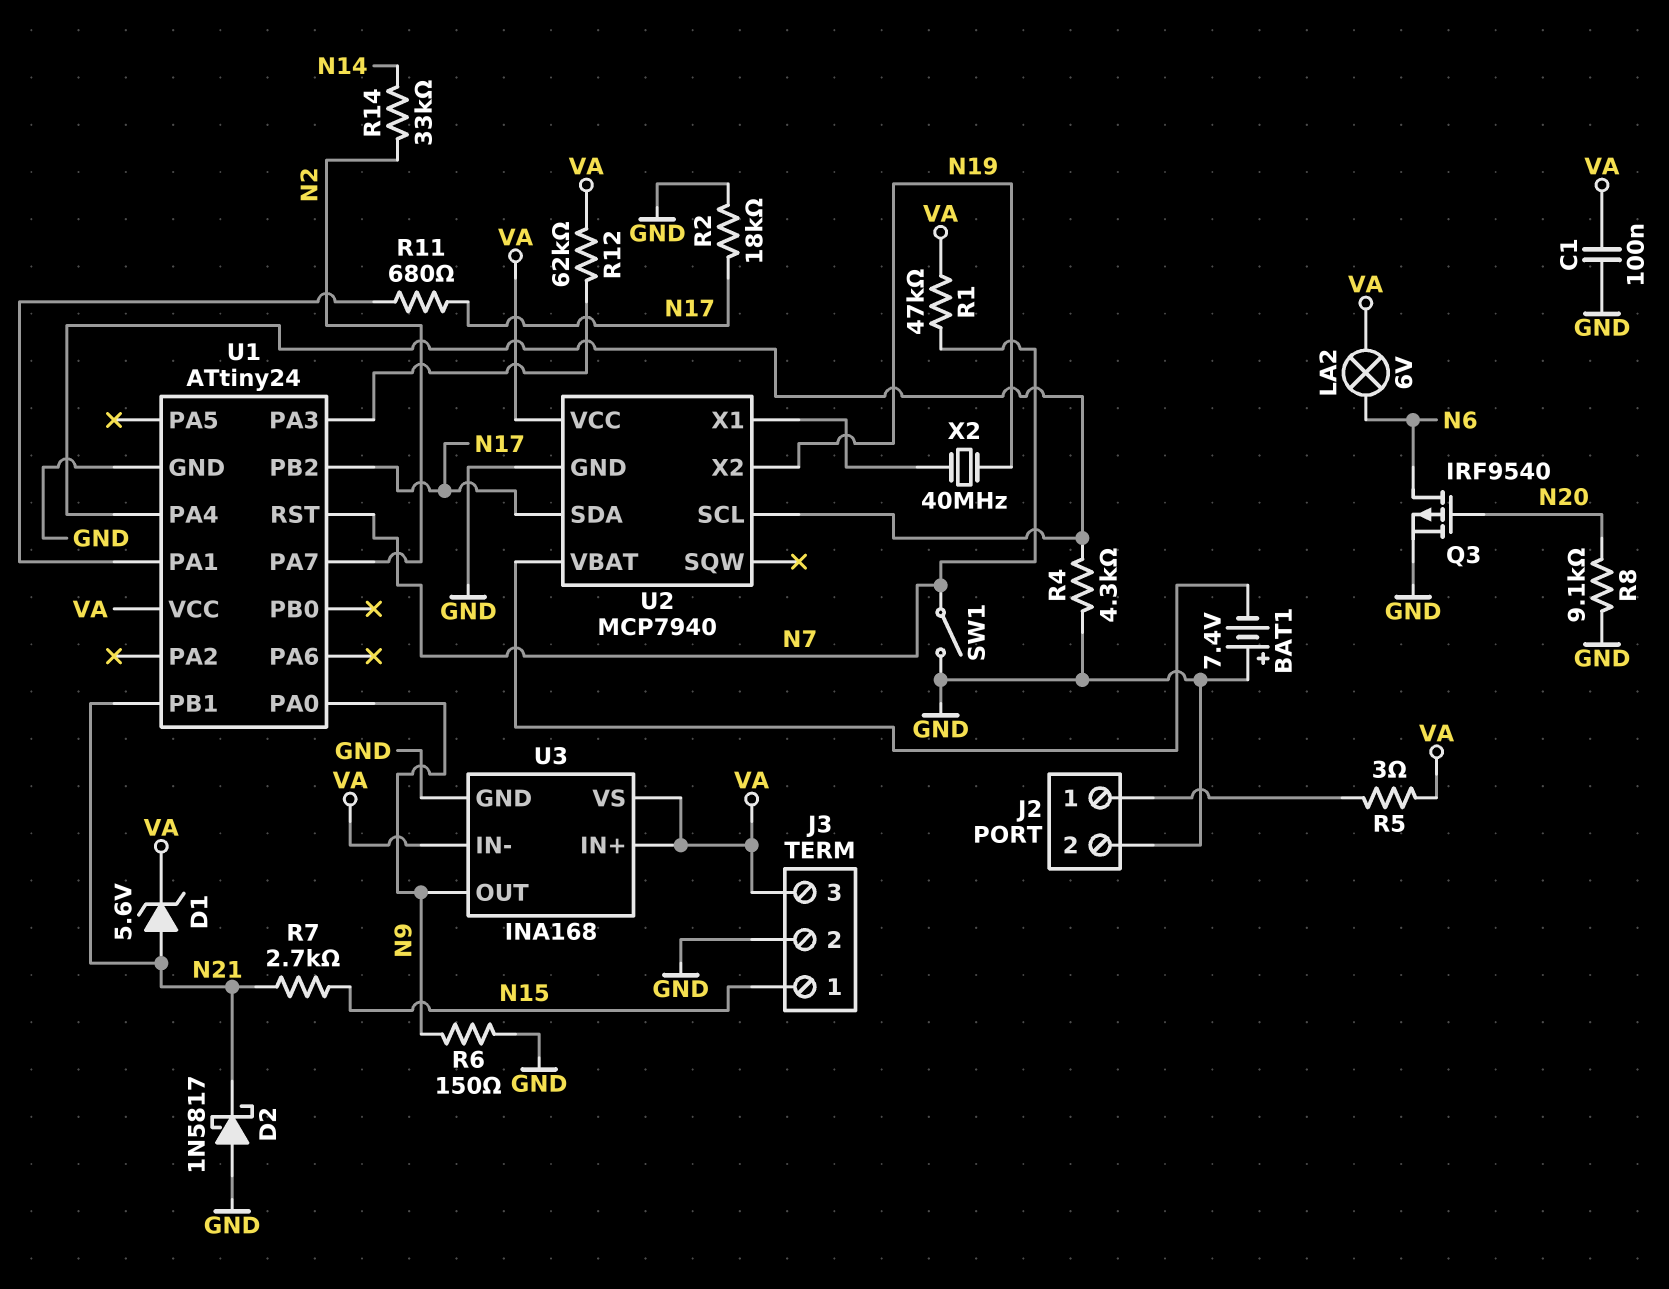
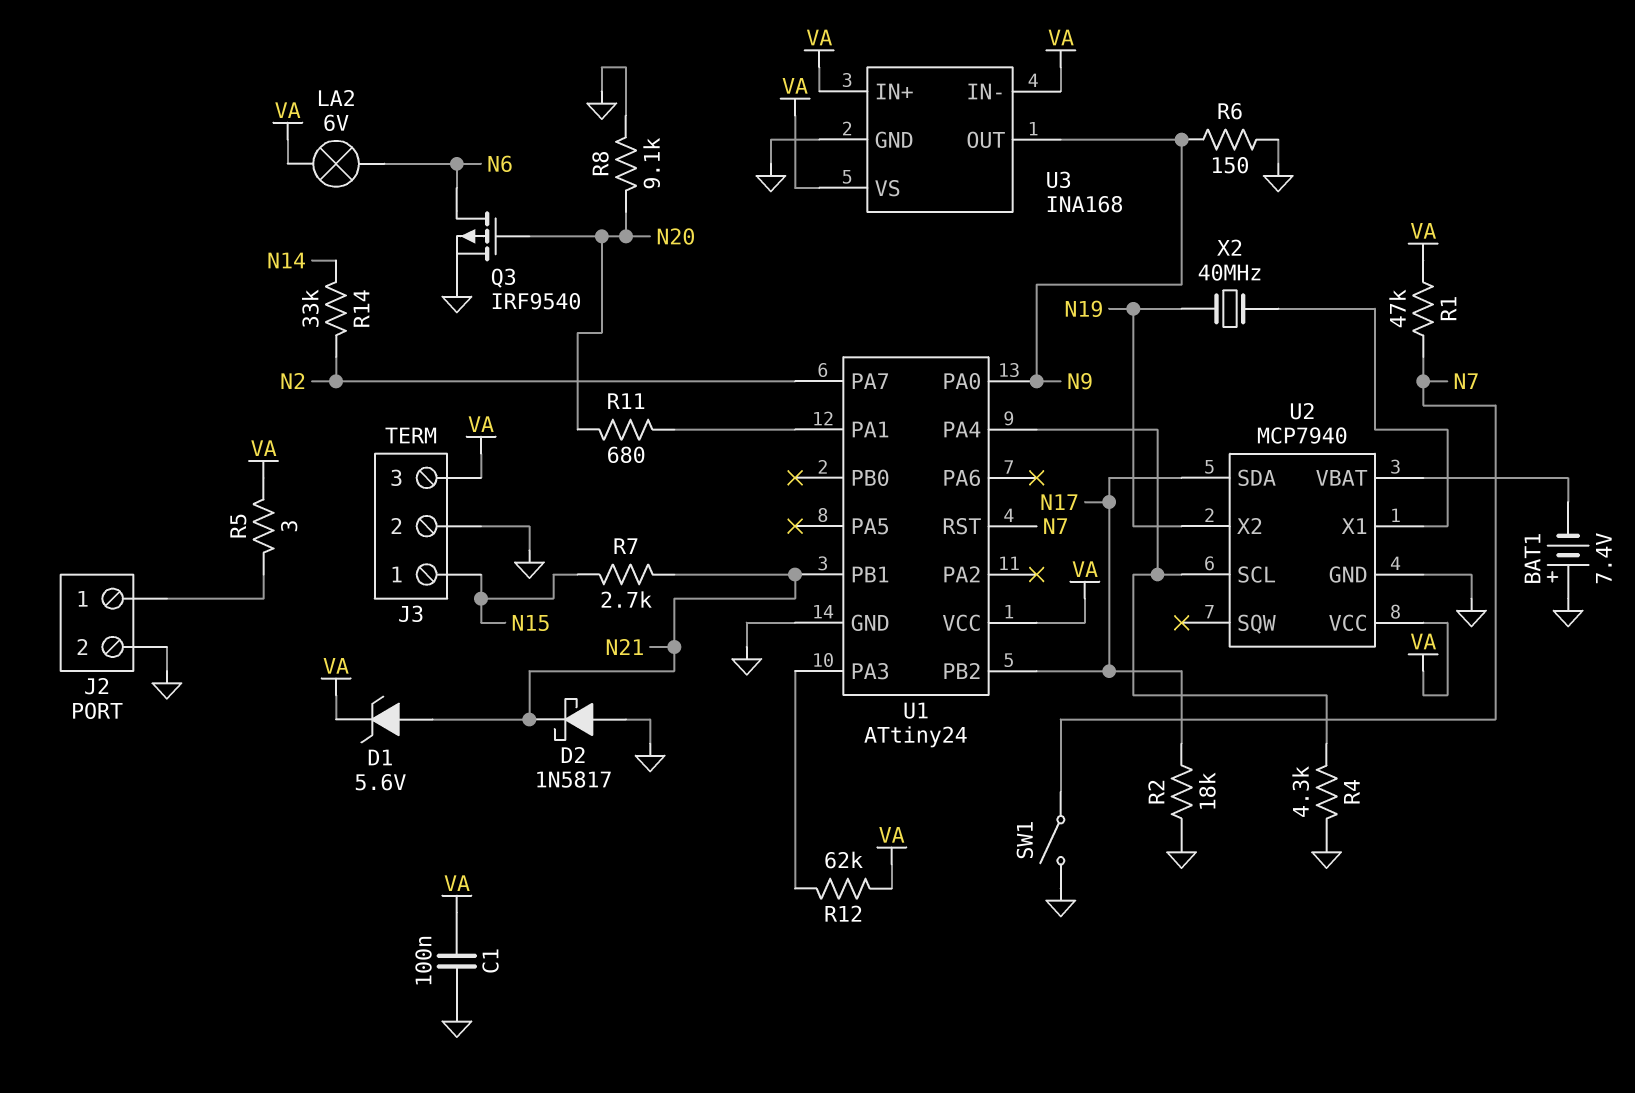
R11: 680 (N17, U1/PA1) -> 680 (N20, U1/PA1)

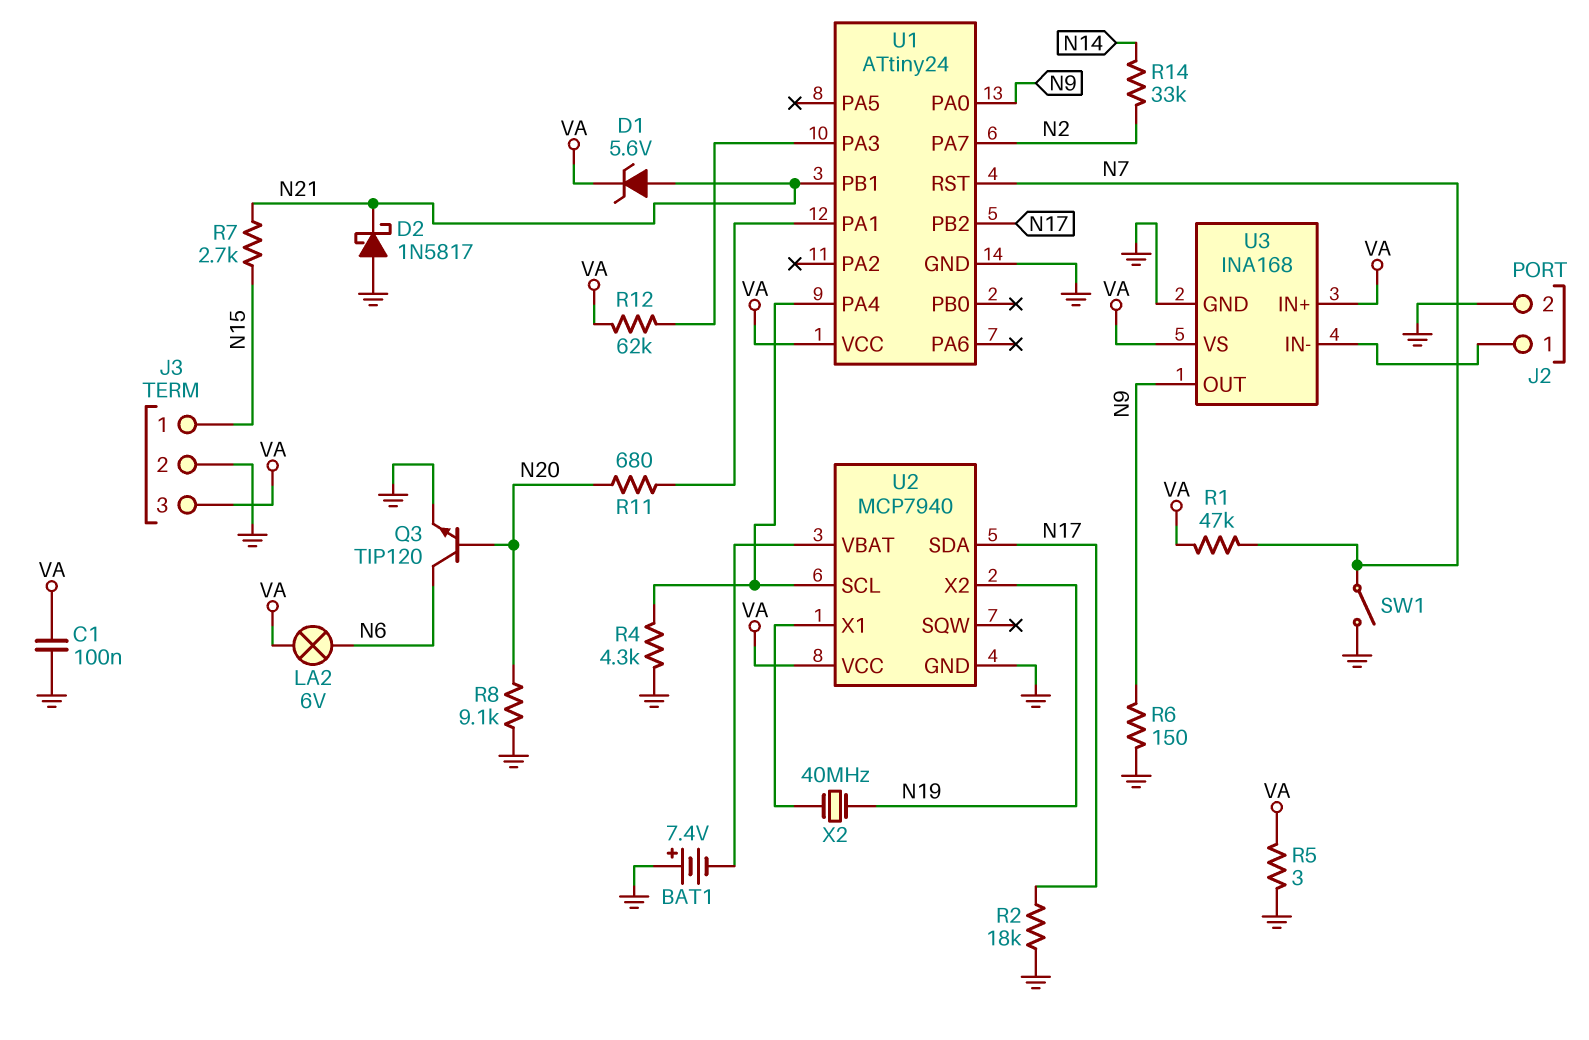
Q3: PMOS IRF9540 (G N20, D N6, S GND) -> NPN TIP120 (B N20, C N6, E GND)
R5: 3 (J2/1, VA) -> 3 (GND, VA)
U3 pin IN-: VA -> J2/1

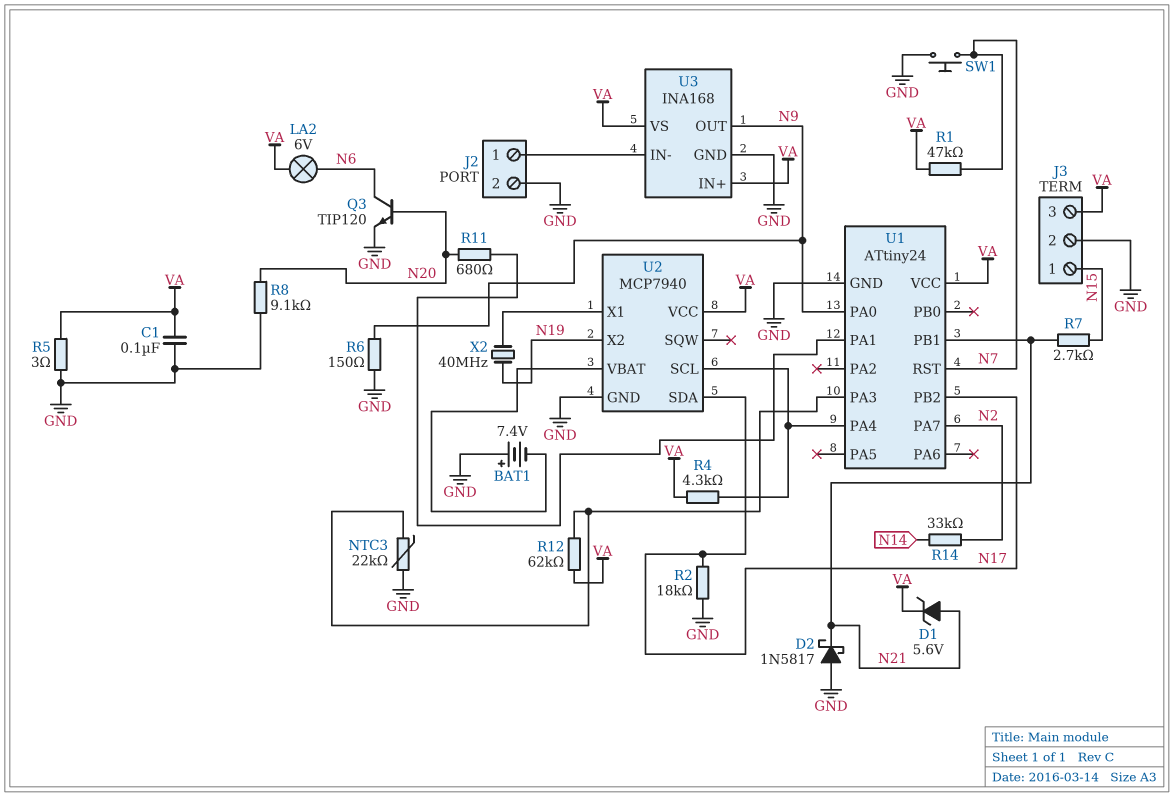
NTC3: none -> 22k (GND, U1/PA3)
R4: 4.3k (GND, U1/PA4) -> 4.3k (U1/PA4, VA)
SW1: switch (GND, N7) -> button (GND, N7)

